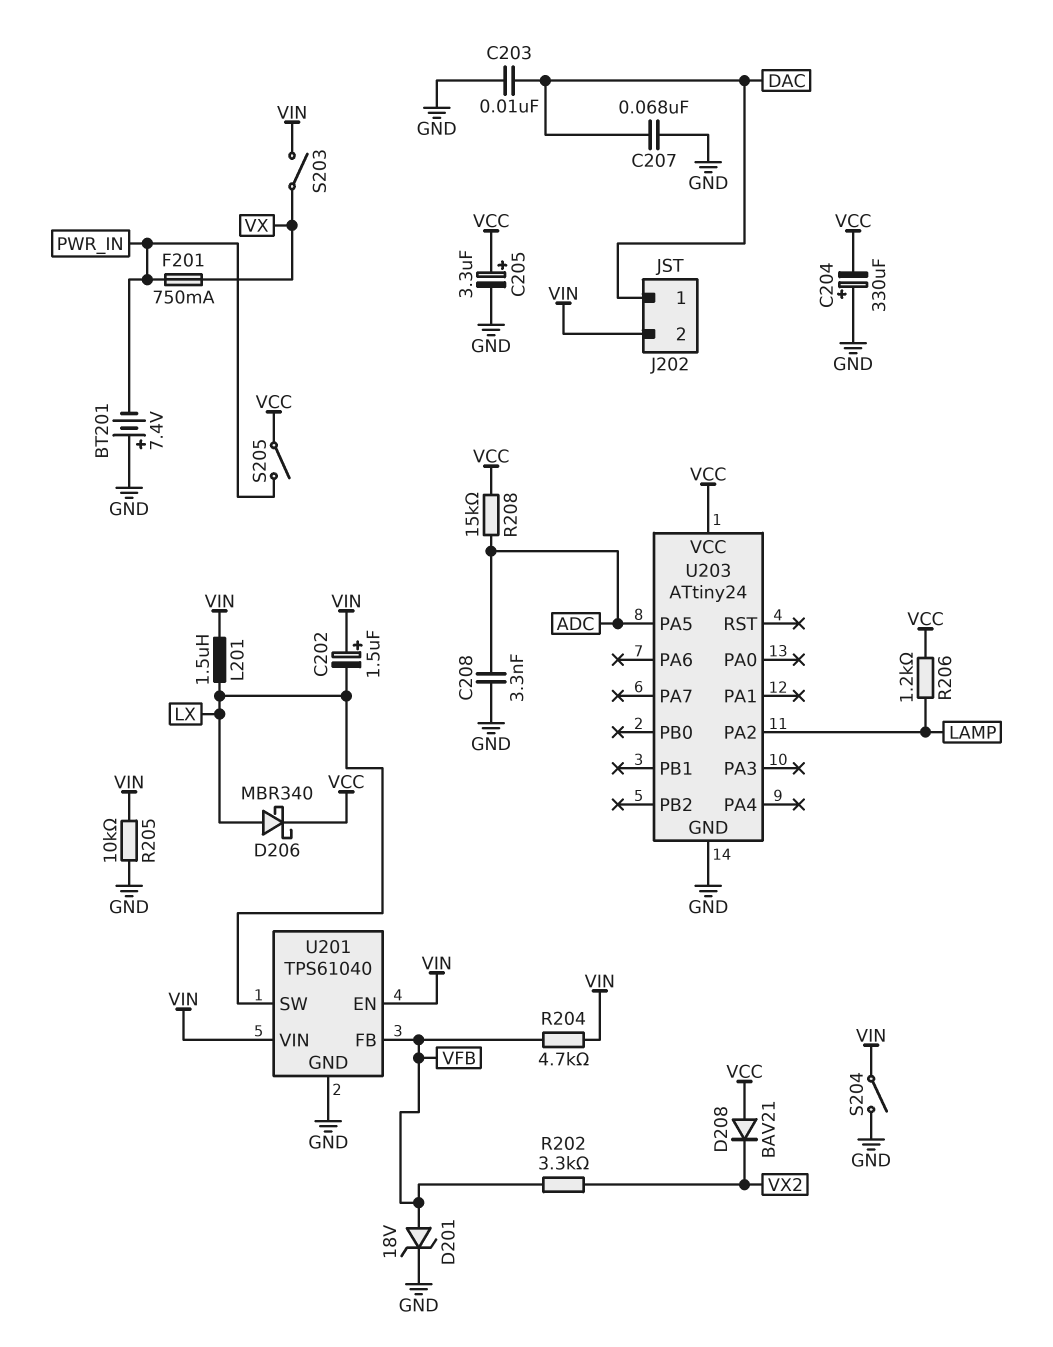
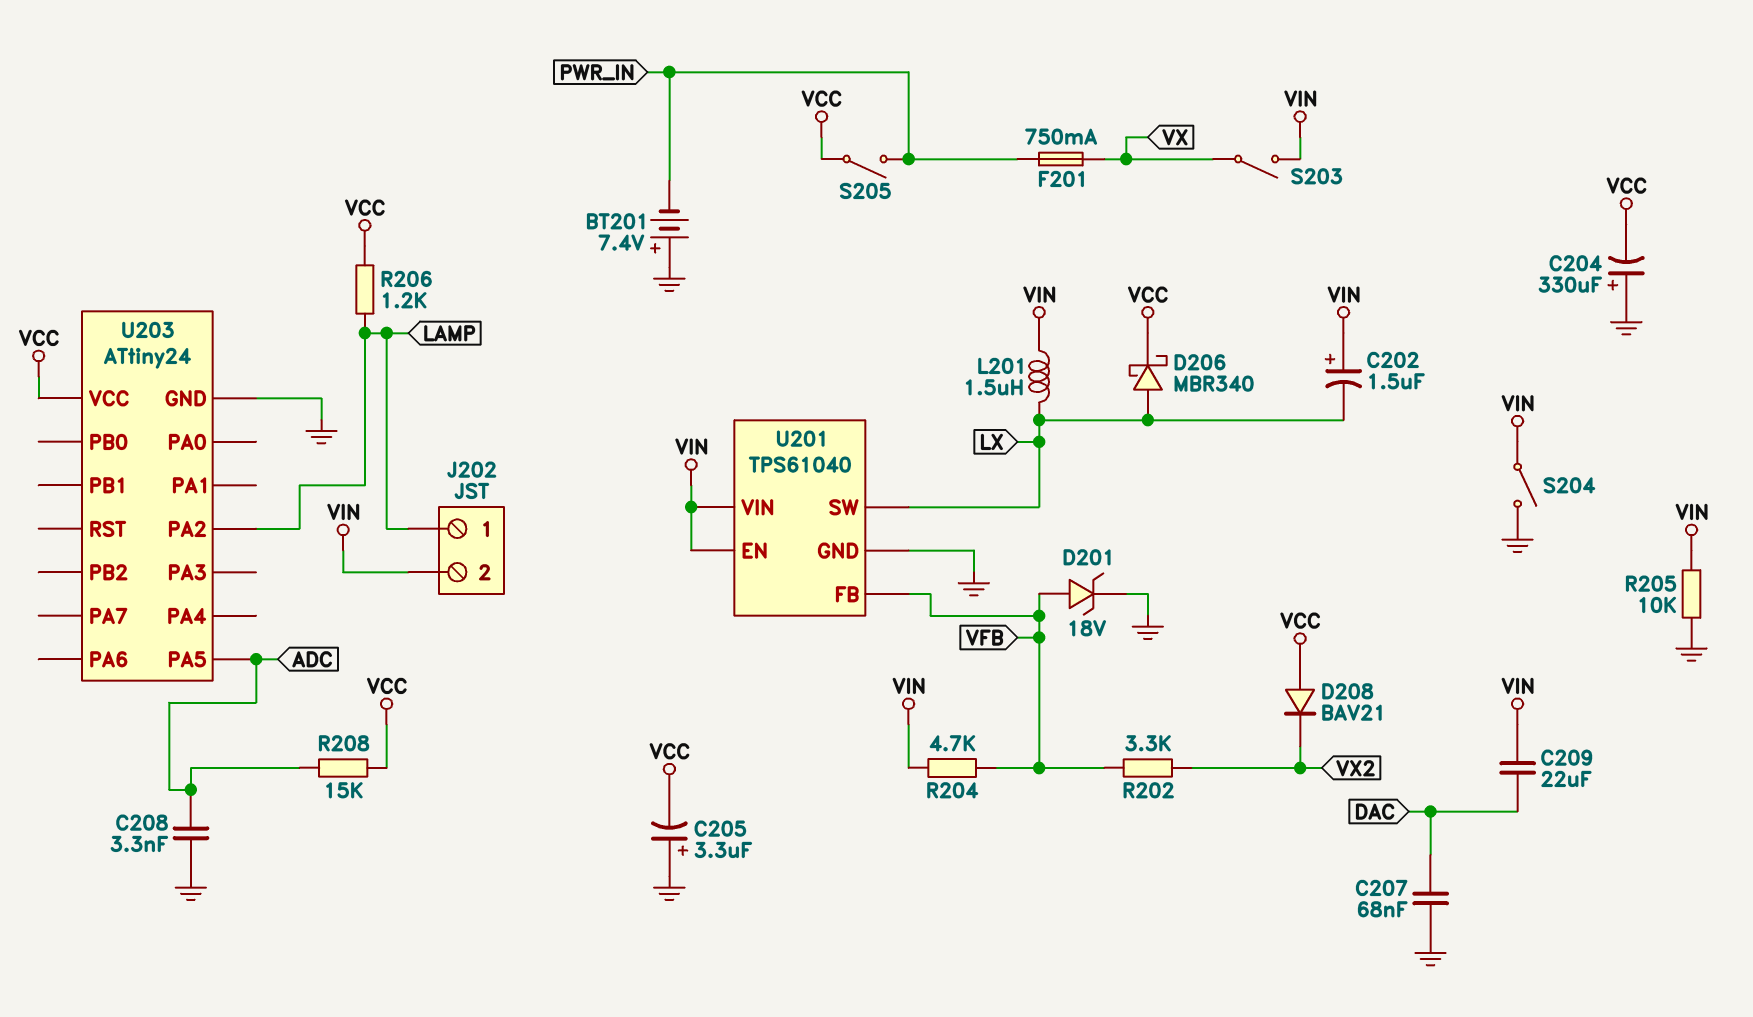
C203: 10nF (DAC, GND) -> none
C205: 3.3uF (plus VCC, minus GND) -> 3.3uF (plus GND, minus VCC)
C209: none -> 22uF (DAC, VIN)
J202 pin 1: DAC -> LAMP

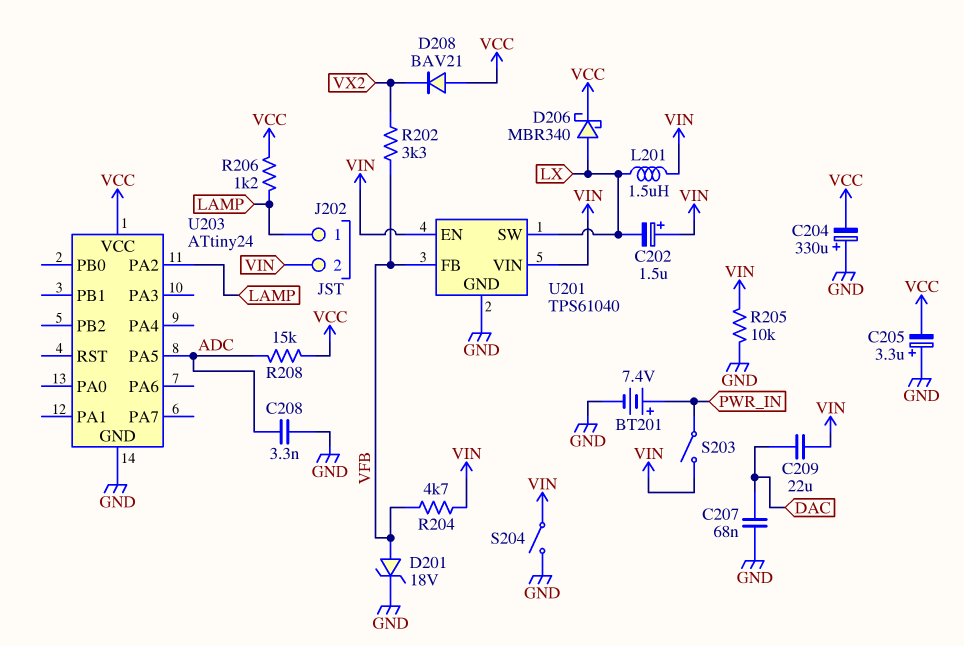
BT201: 7.4V (plus GND, minus PWR_IN) -> 7.4V (plus PWR_IN, minus GND)
F201: 750mA (PWR_IN, VX) -> none
S203: switch (VIN, VX) -> switch (PWR_IN, VIN)
S205: switch (PWR_IN, VCC) -> none

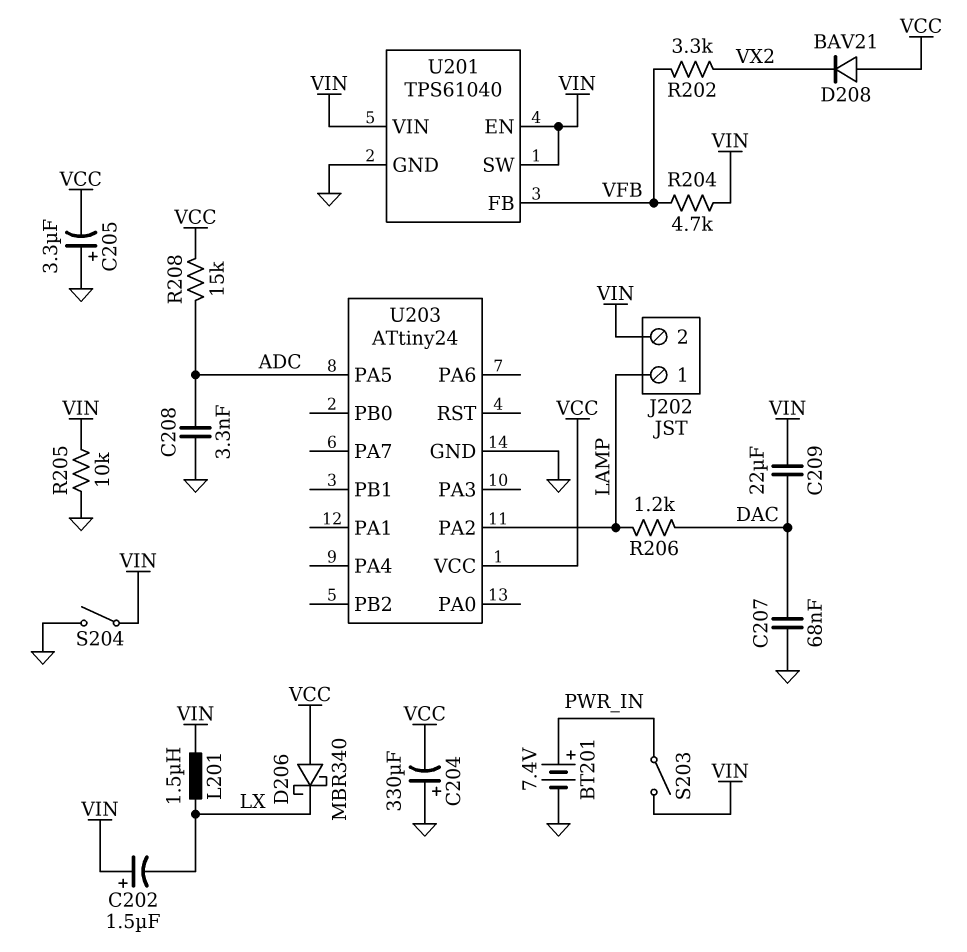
D201: zener 18V (A VFB, K GND) -> none
D206: schottky MBR340 (A LX, K VCC) -> schottky MBR340 (A VCC, K LX)
R206: 1.2k (LAMP, VCC) -> 1.2k (DAC, LAMP)
U201 pin SW: LX -> VIN

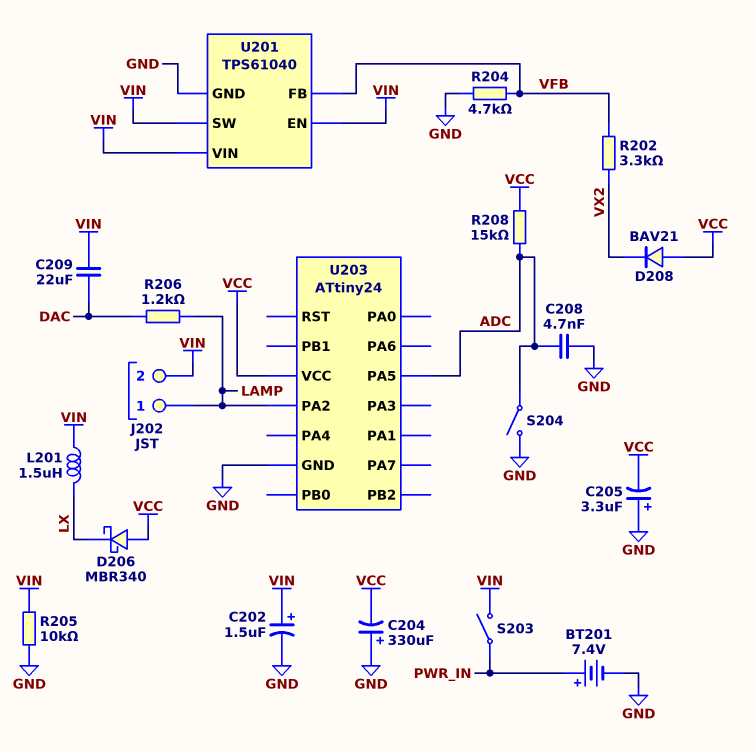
C202: 1.5uF (plus VIN, minus LX) -> 1.5uF (plus VIN, minus GND)
C207: 68nF (DAC, GND) -> none
C208: 3.3nF (ADC, GND) -> 4.7nF (ADC, GND)
R204: 4.7k (VFB, VIN) -> 4.7k (GND, VFB)
S204: switch (GND, VIN) -> switch (ADC, GND)

